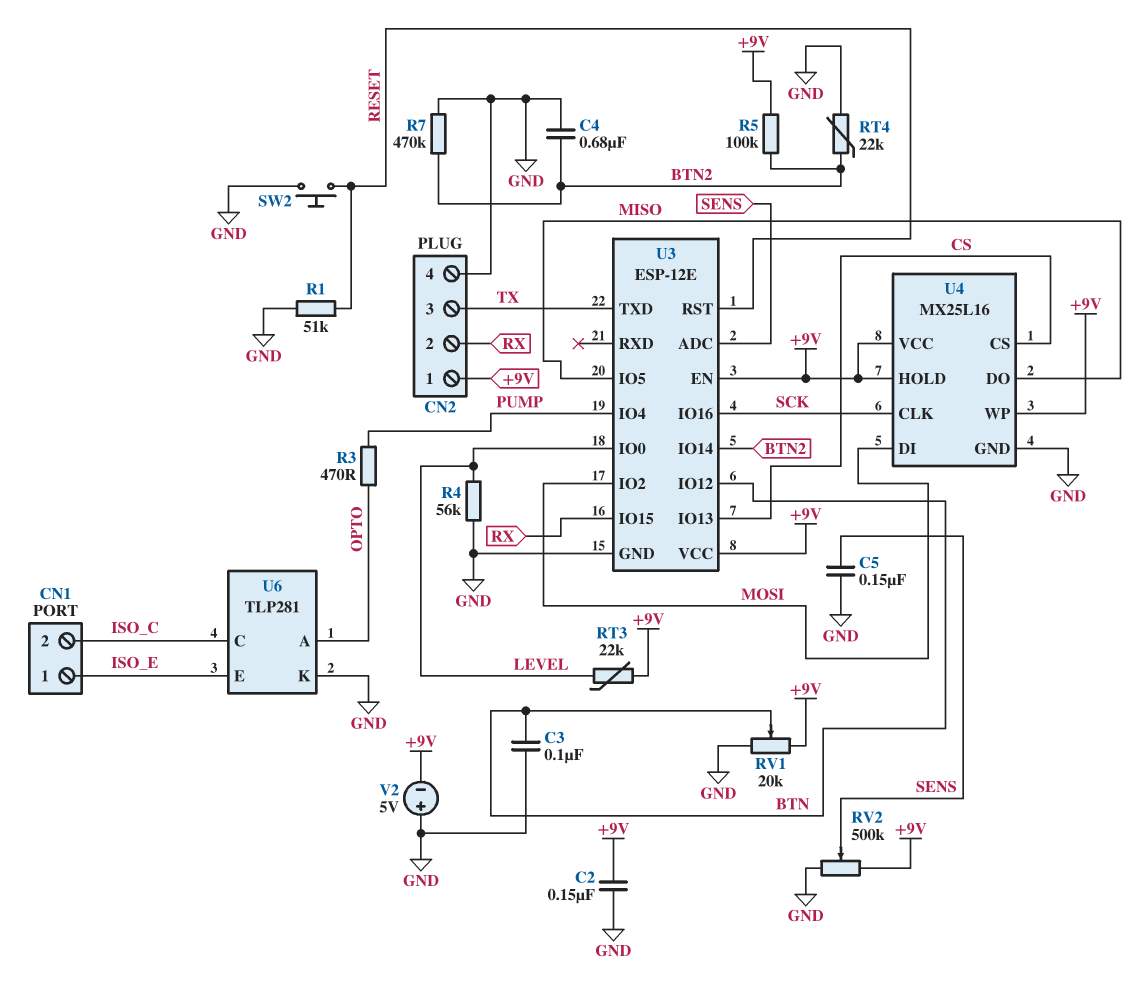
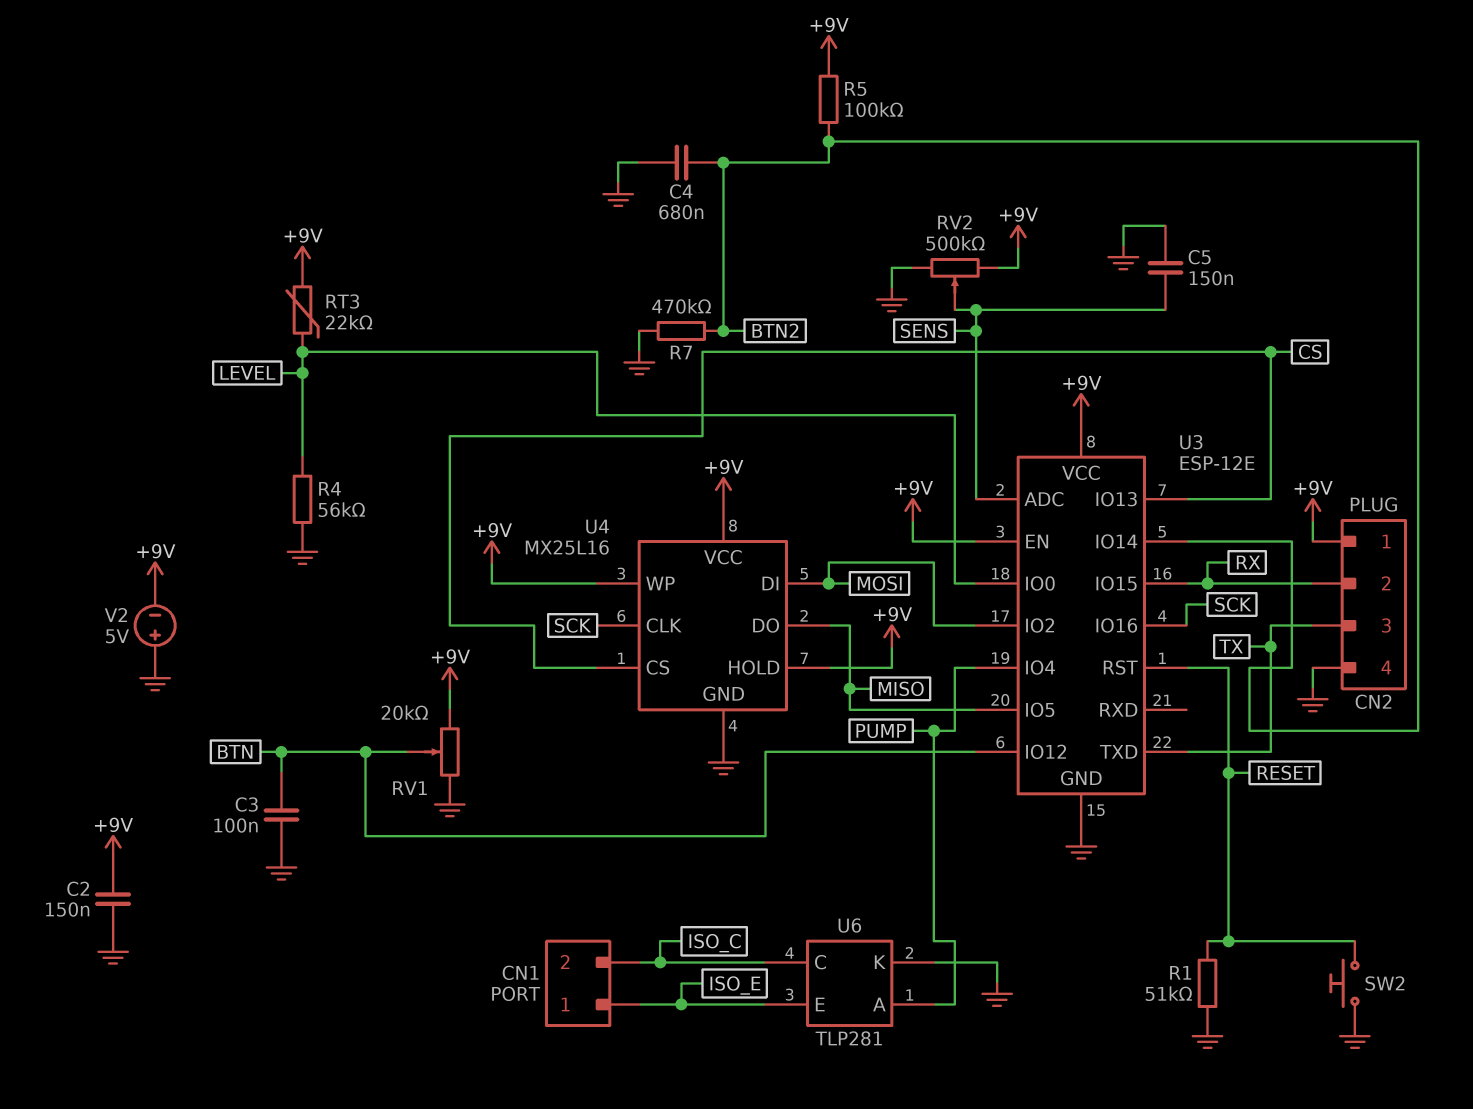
R3: 470 (OPTO, PUMP) -> none
RT4: 22k (BTN2, GND) -> none
U6 pin A: OPTO -> PUMP

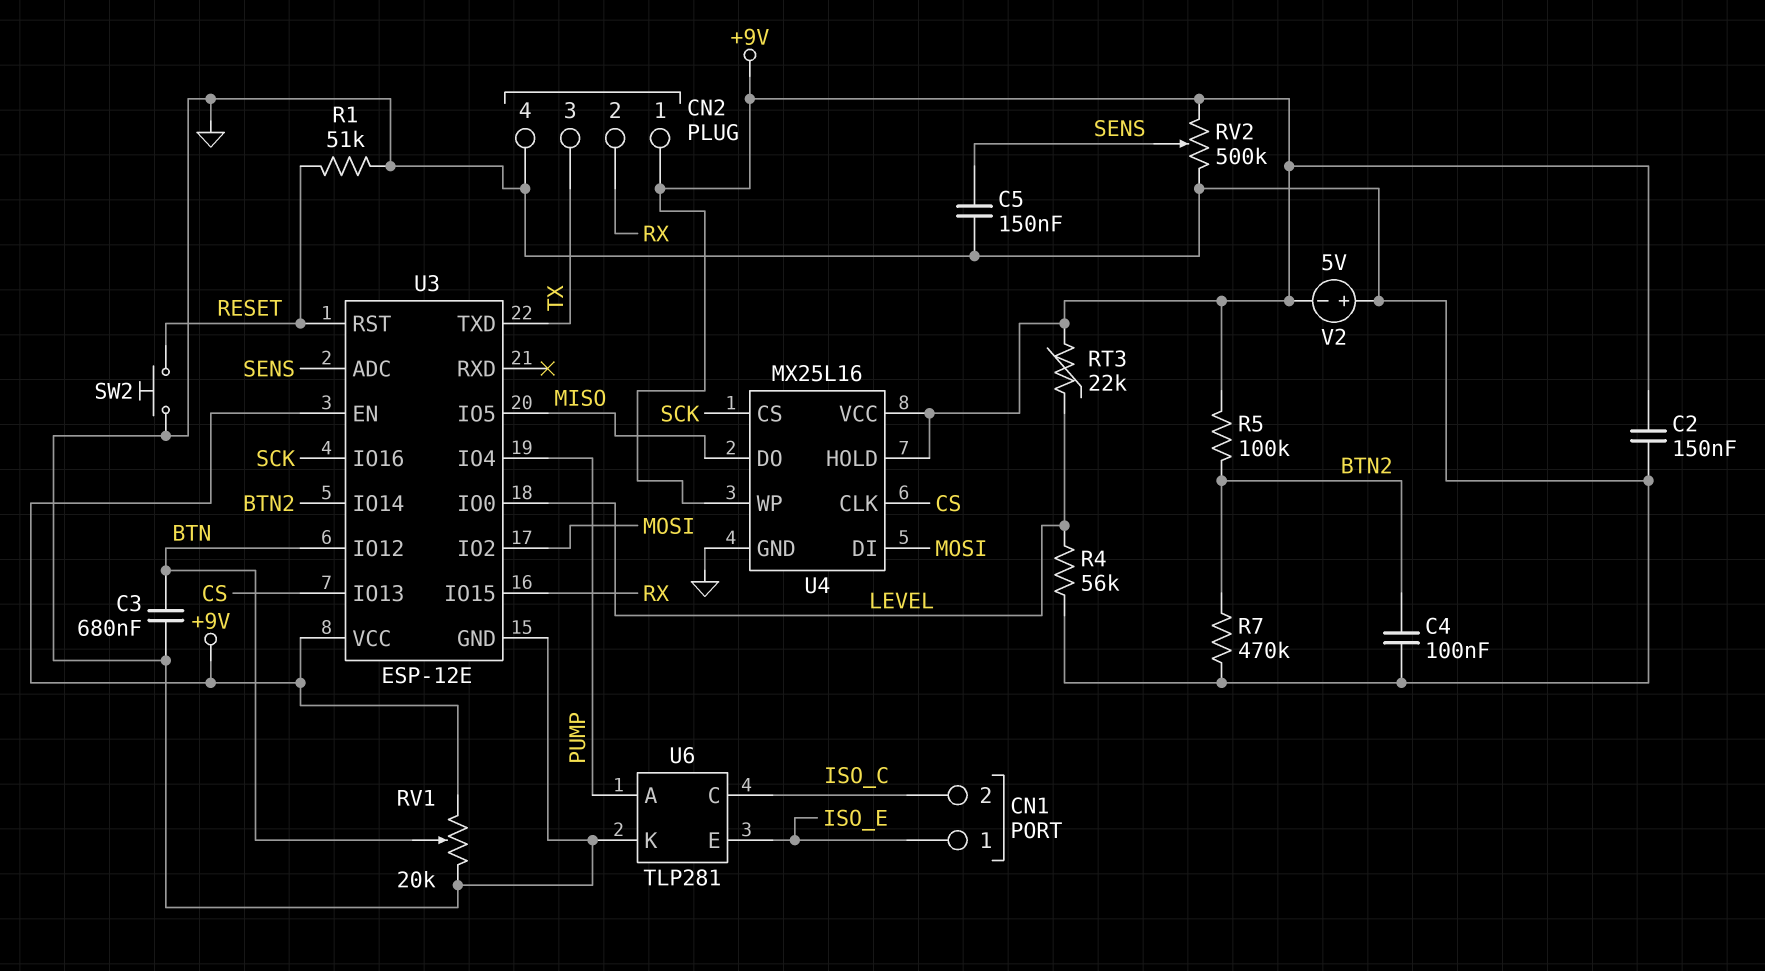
C3: 100nF (BTN, GND) -> 680nF (BTN, GND)
C4: 680nF (BTN2, GND) -> 100nF (BTN2, GND)
U4 pin CLK: SCK -> CS
U4 pin CS: CS -> SCK

